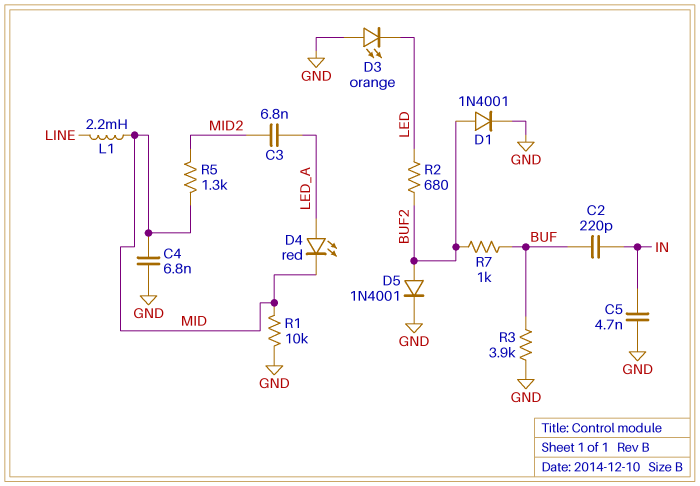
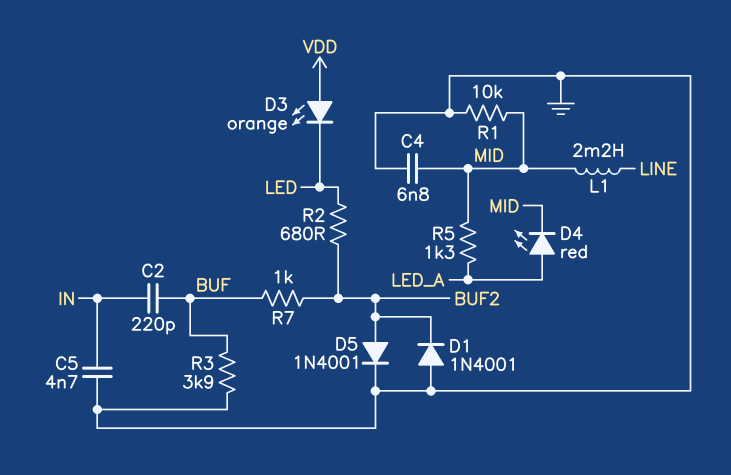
C3: 6.8nF (LED_A, MID2) -> none
D1: diode 1N4001 (A BUF2, K GND) -> diode 1N4001 (A GND, K BUF2)
D3: LED orange (A GND, K LED) -> LED orange (A VDD, K LED)
R5: 1.3k (MID, MID2) -> 1.3k (LED_A, MID)

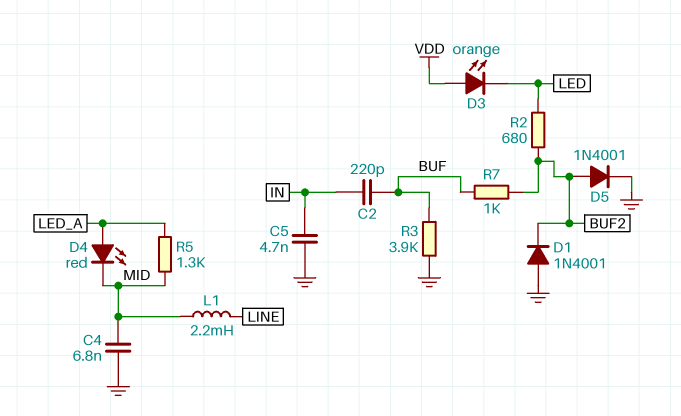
R1: 10k (GND, MID) -> none

